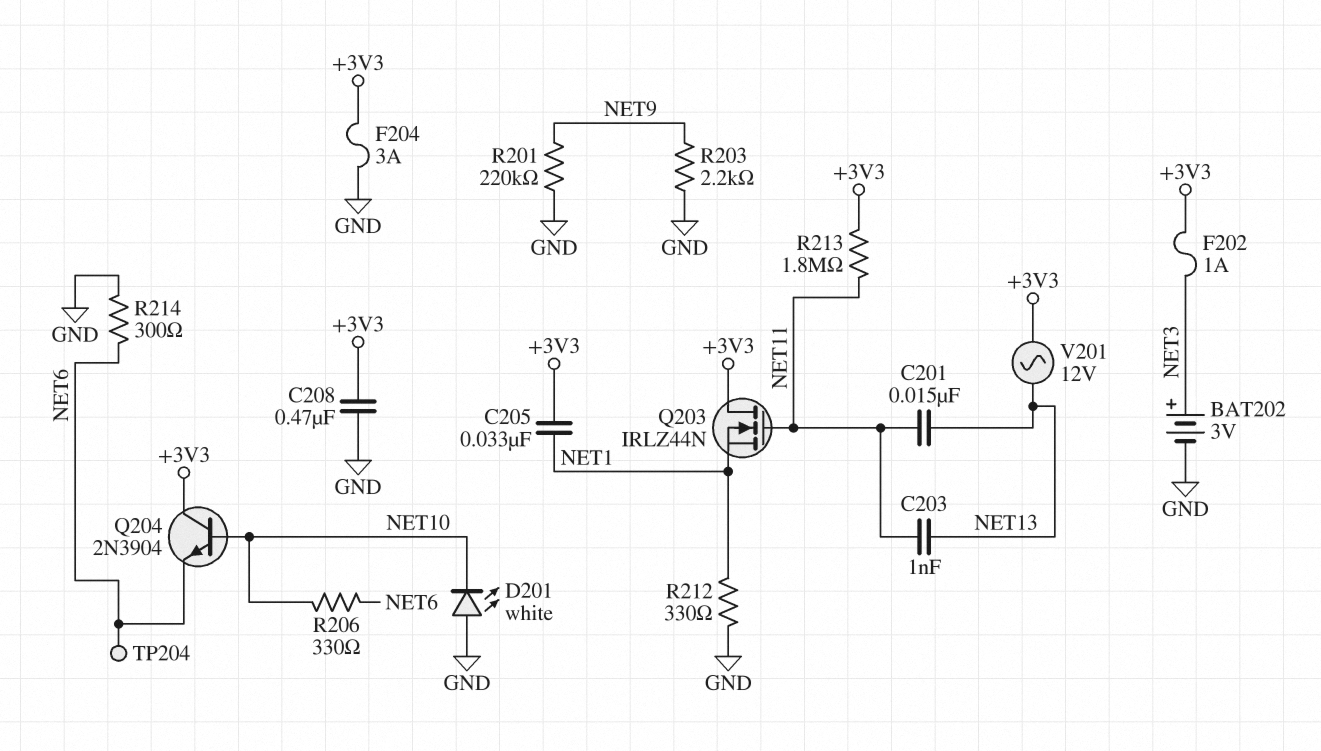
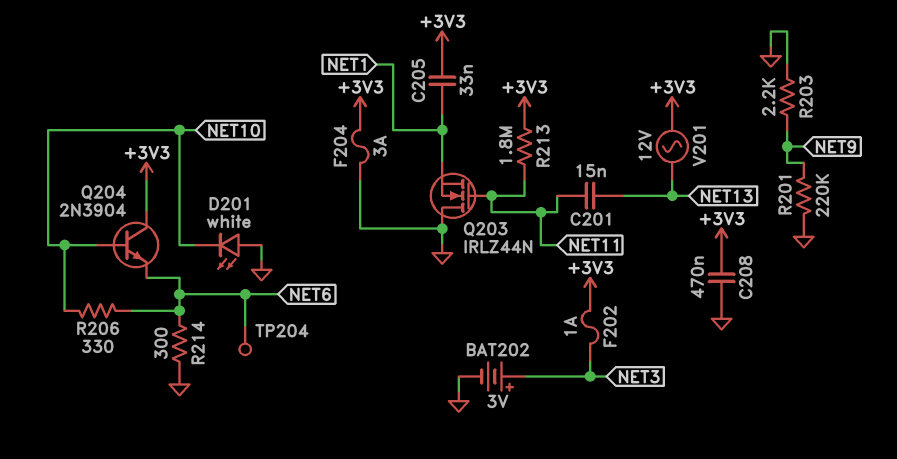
C203: 1nF (NET11, NET13) -> none
Q203: NMOS IRLZ44N (G NET11, D +3V3, S NET1) -> NMOS IRLZ44N (G NET11, D GND, S NET1)
R212: 330 (GND, NET1) -> none

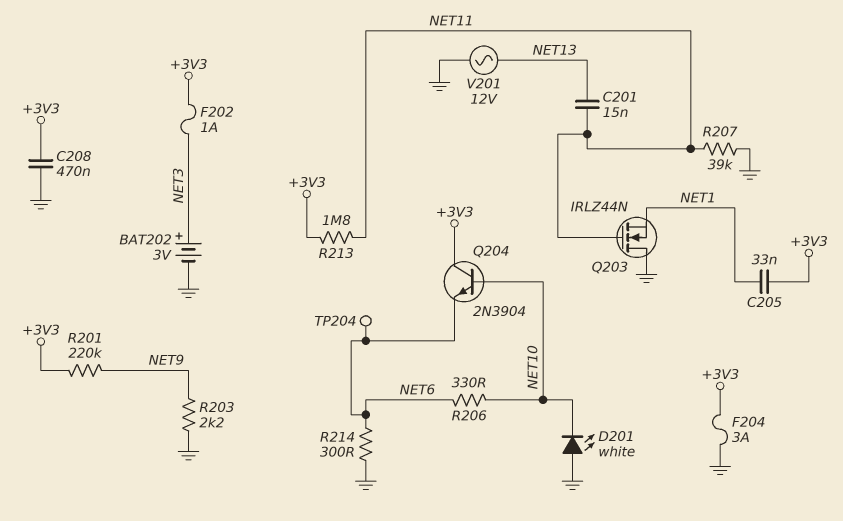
R201: 220k (GND, NET9) -> 220k (+3V3, NET9)
R207: none -> 39k (GND, NET11)
V201: AC 12V (+3V3, NET13) -> AC 12V (GND, NET13)

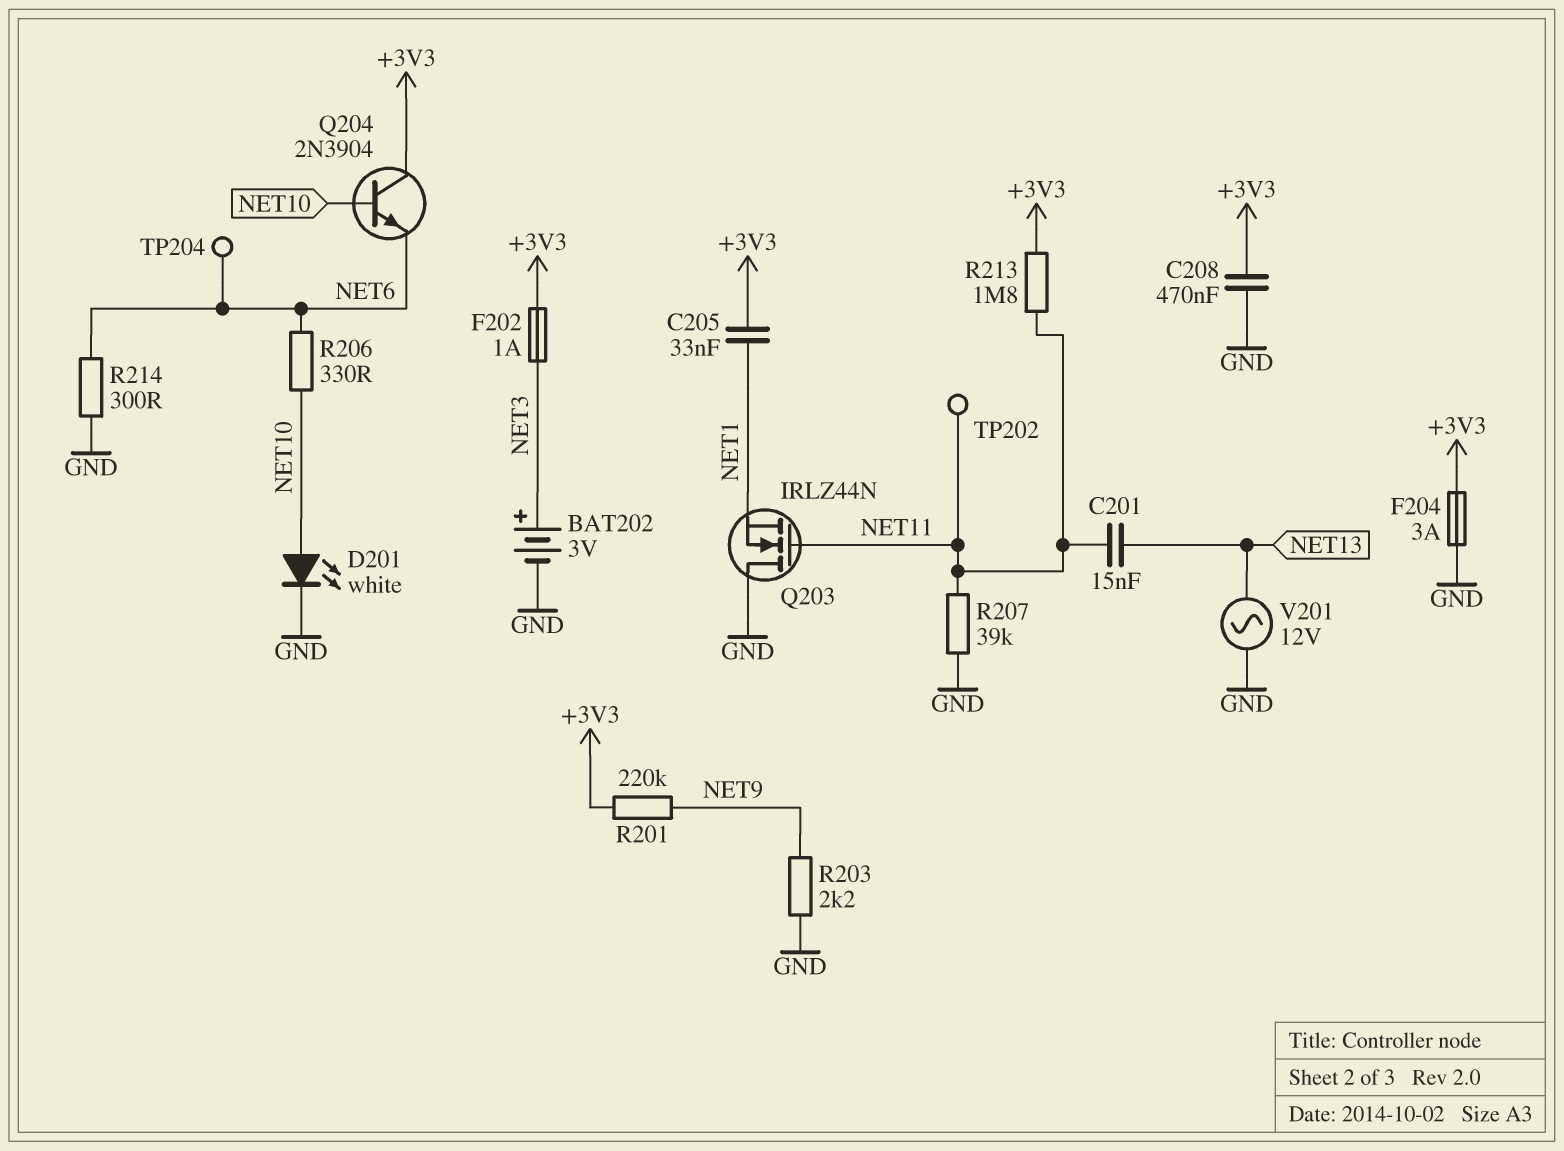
D201: LED white (A GND, K NET10) -> LED white (A NET10, K GND)
TP202: none -> test point (NET11)

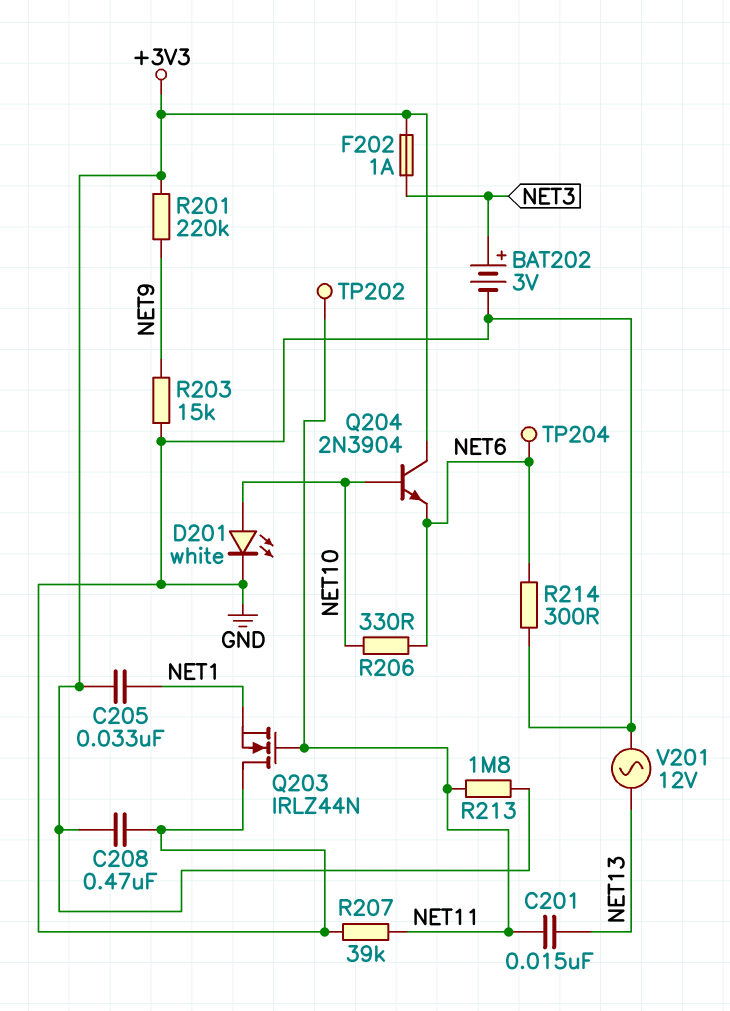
F204: 3A (+3V3, GND) -> none
R203: 2.2k (GND, NET9) -> 15k (GND, NET9)

